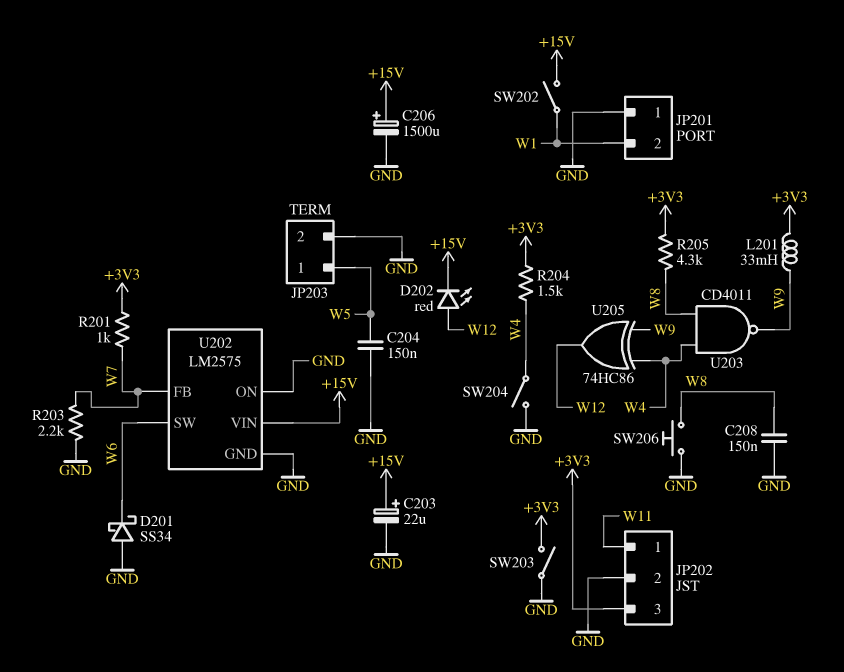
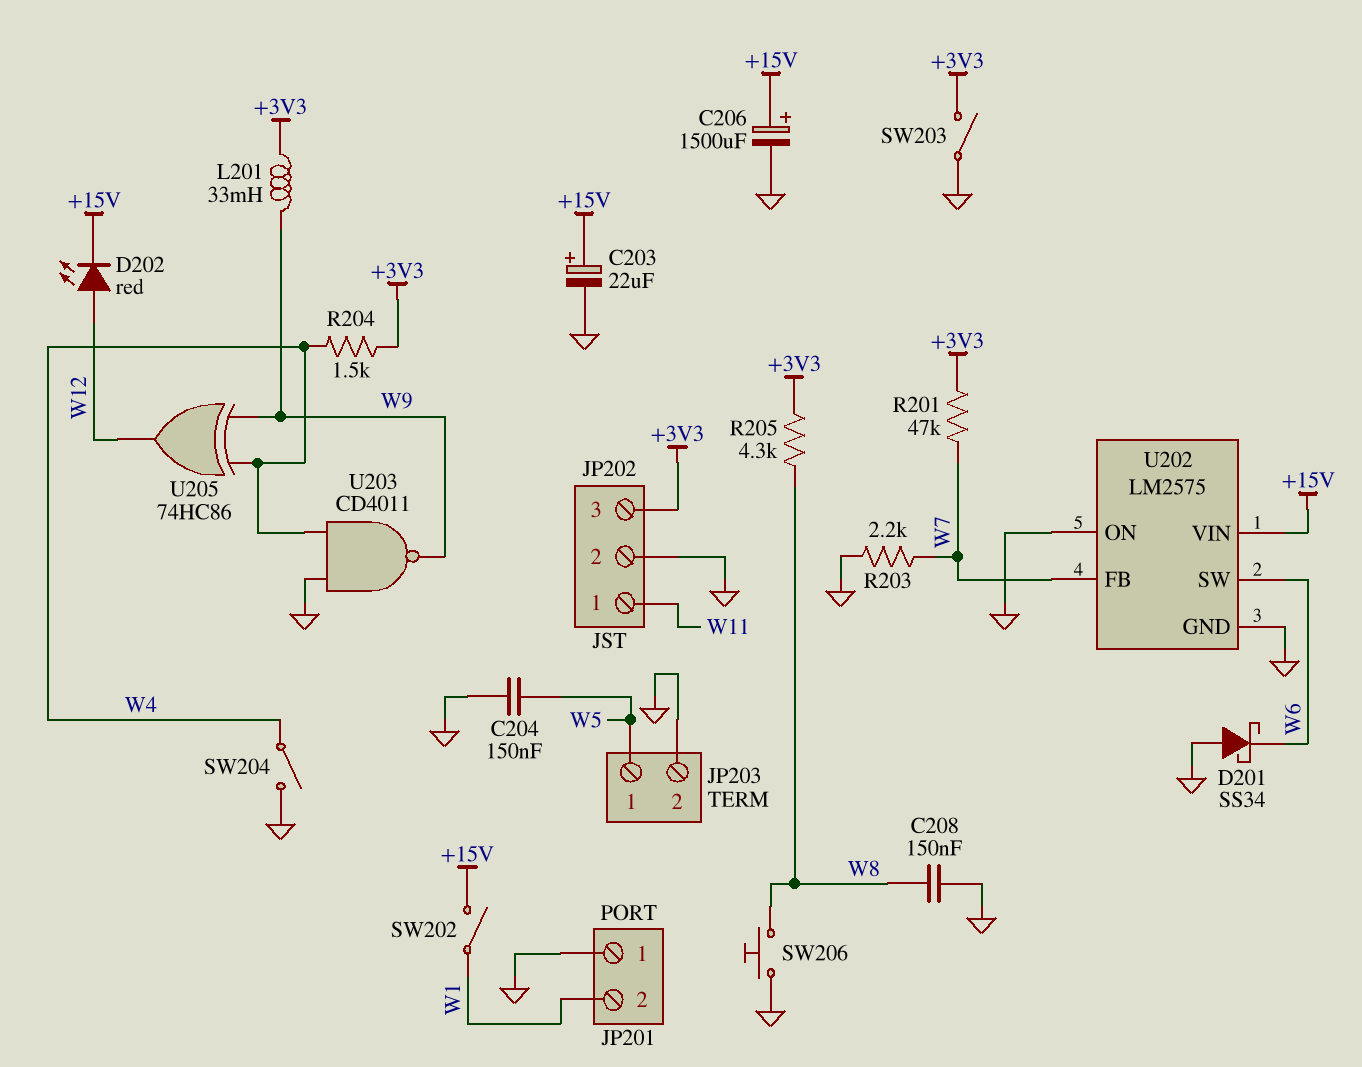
R201: 1k (+3V3, W7) -> 47k (+3V3, W7)
U203: NAND CD4011 (in W4, in W8, out W9) -> NAND CD4011 (in GND, in W4, out W9)

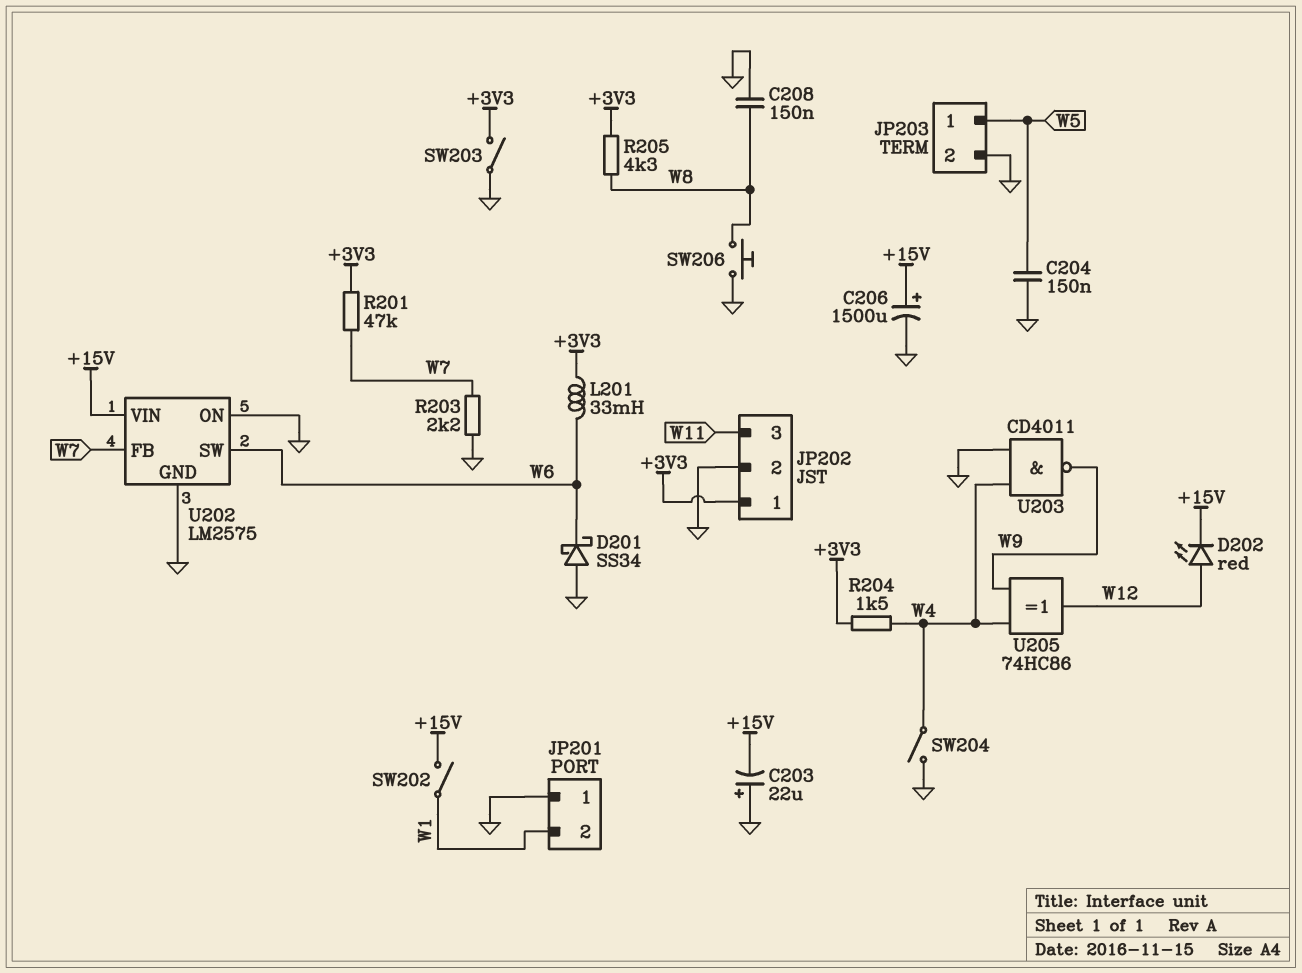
C203: 22uF (plus +15V, minus GND) -> 22uF (plus GND, minus +15V)
JP202 pin 1: W11 -> +3V3
JP202 pin 3: +3V3 -> W11
L201: 33mH (+3V3, W9) -> 33mH (+3V3, W6)

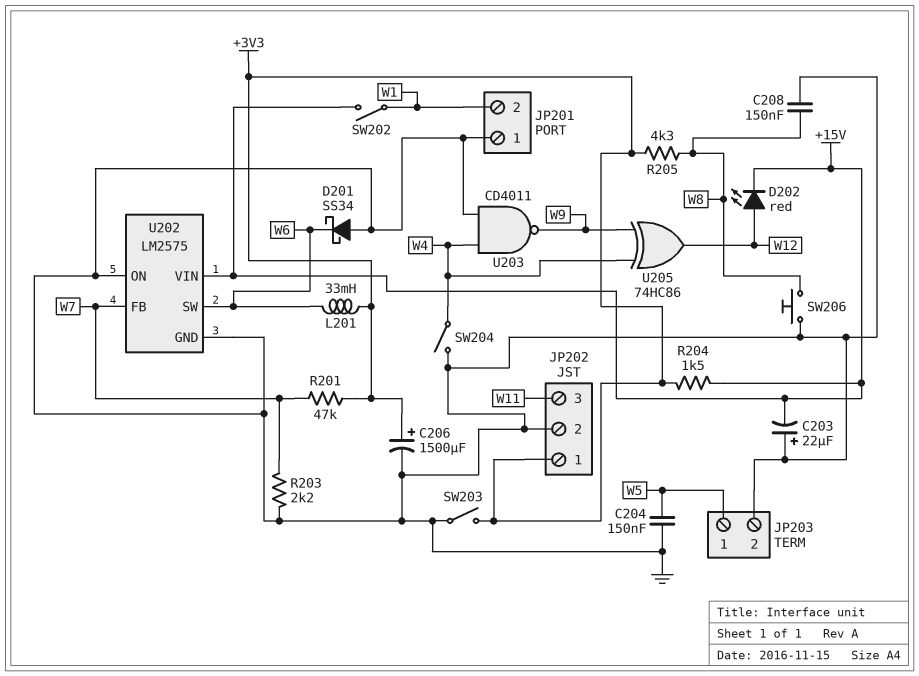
C206: 1500uF (plus +15V, minus GND) -> 1500uF (plus +3V3, minus GND)
R204: 1.5k (+3V3, W4) -> 1.5k (+3V3, +15V)

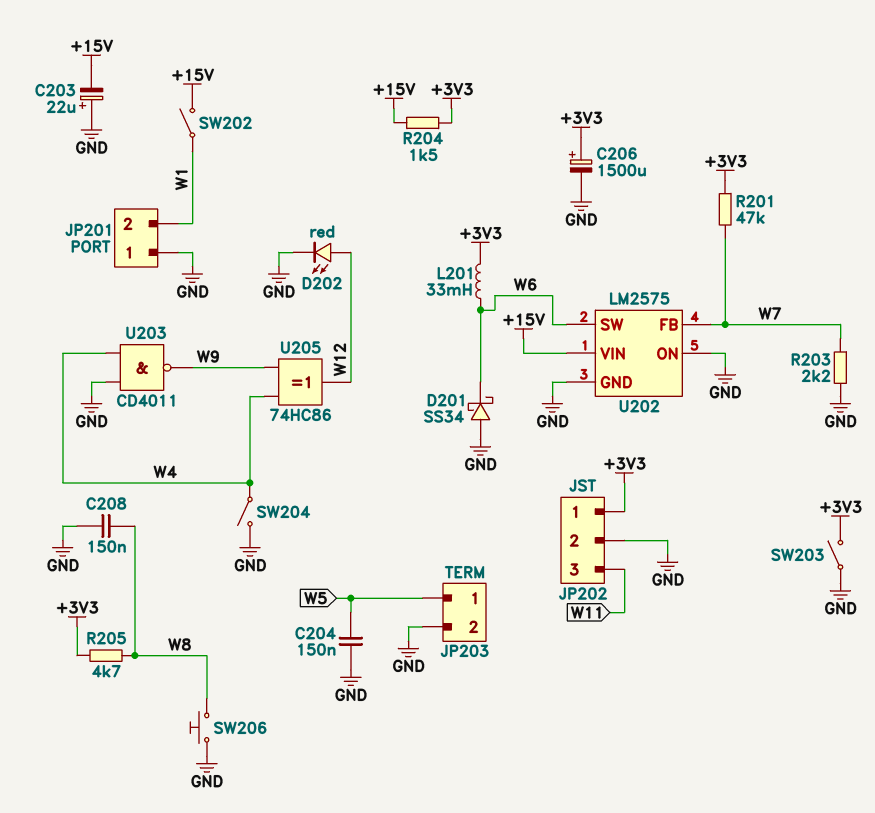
D202: LED red (A W12, K +15V) -> LED red (A W12, K GND)
R205: 4.3k (+3V3, W8) -> 4.7k (+3V3, W8)

